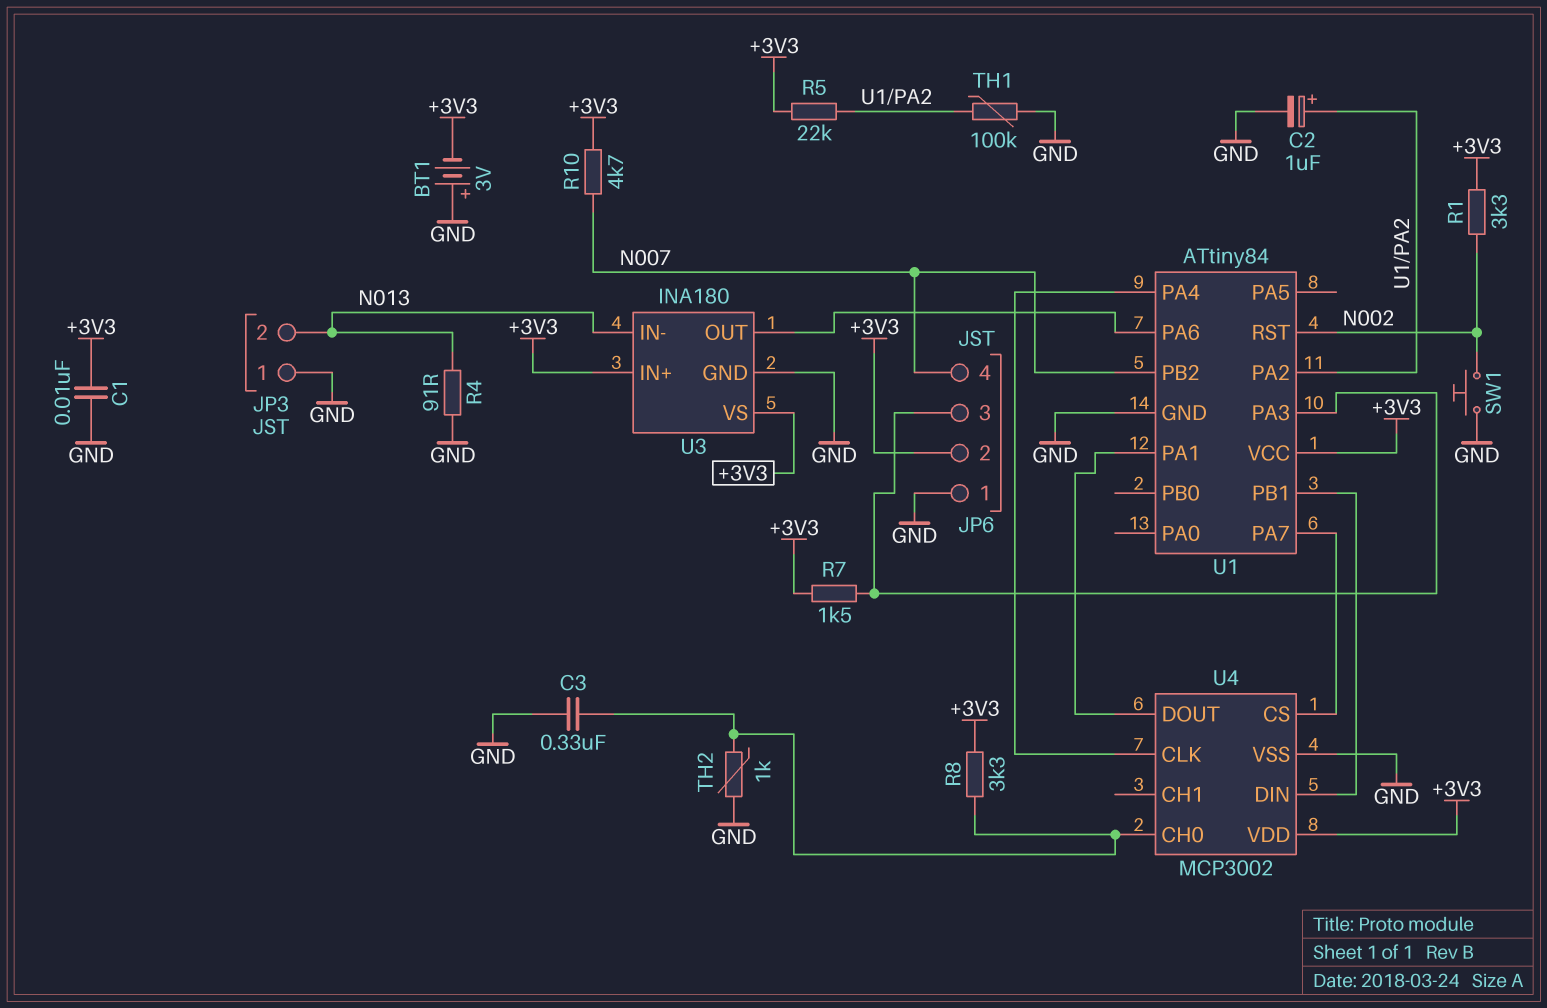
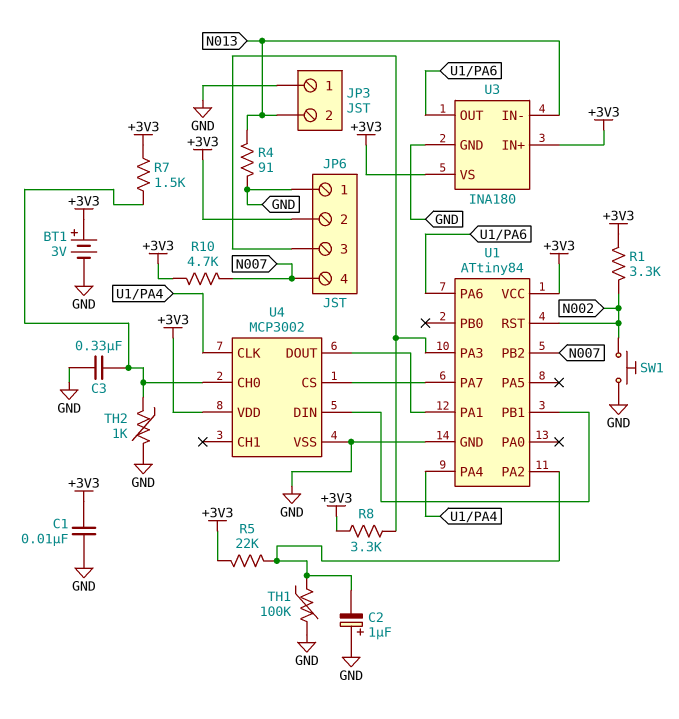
BT1: 3V (plus GND, minus +3V3) -> 3V (plus +3V3, minus GND)
C2: 1uF (plus U1/PA2, minus GND) -> 1uF (plus GND, minus U1/PA2)
R7: 1.5k (+3V3, JP6/3) -> 1.5k (+3V3, U4/CH0)
R8: 3.3k (+3V3, U4/CH0) -> 3.3k (+3V3, JP6/3)

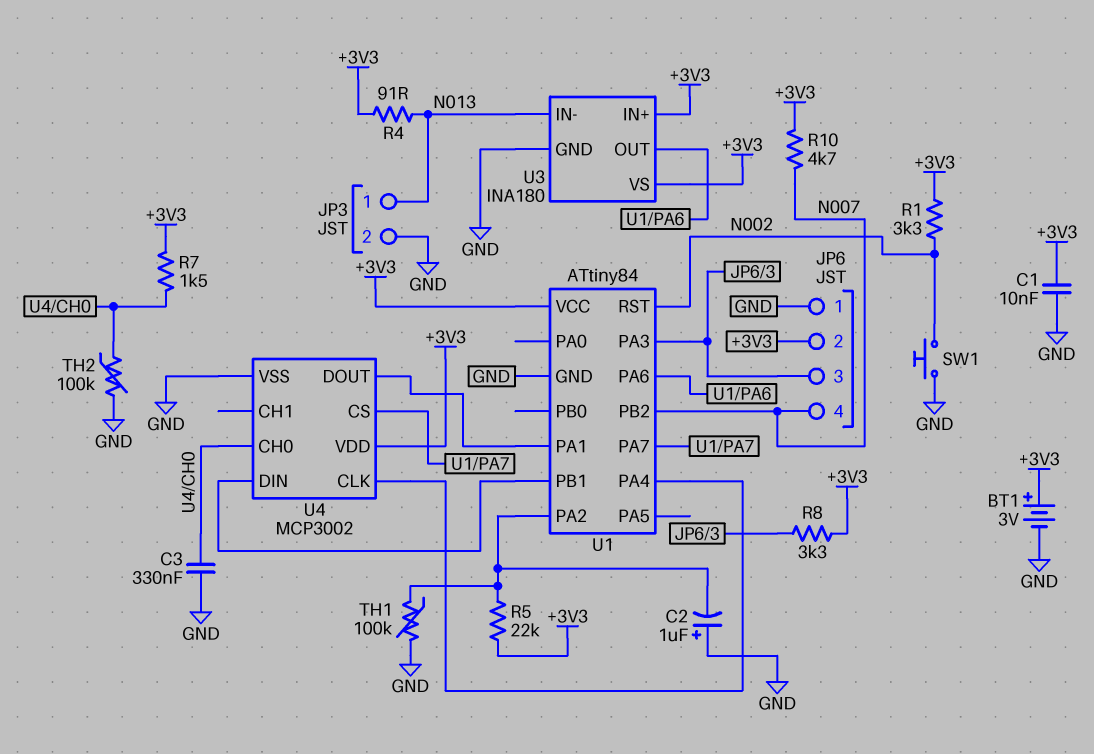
JP3 pin 1: GND -> N013
JP3 pin 2: N013 -> GND
R4: 91 (GND, N013) -> 91 (+3V3, N013)
TH2: 1k (GND, U4/CH0) -> 100k (GND, U4/CH0)

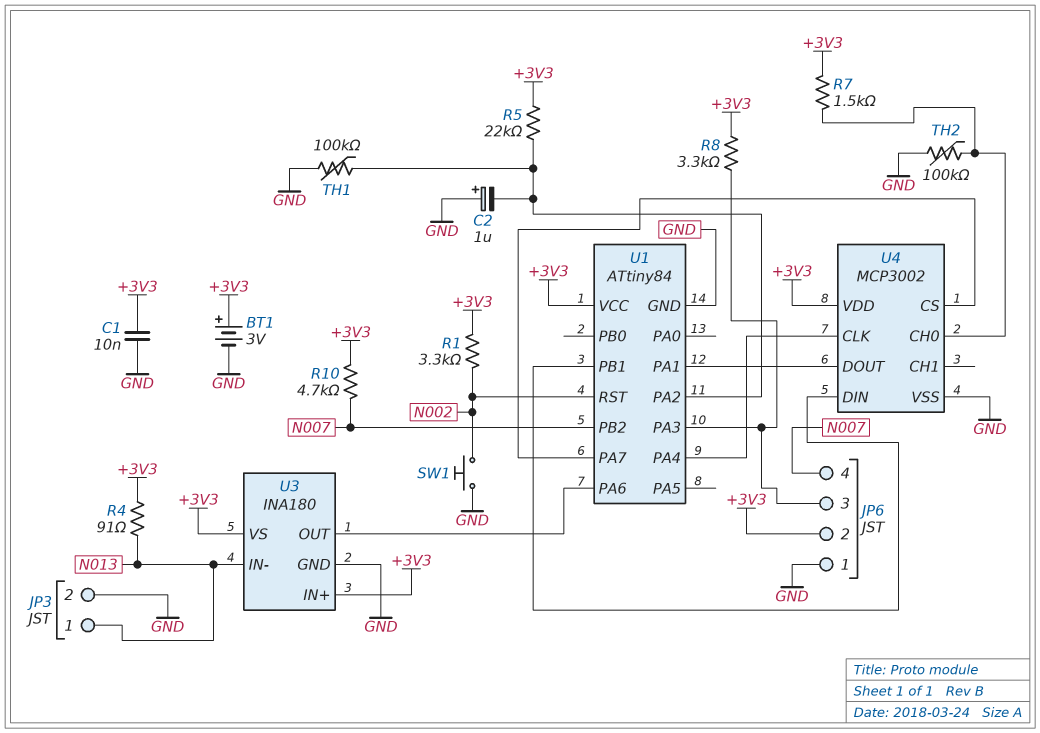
C3: 330nF (GND, U4/CH0) -> none

